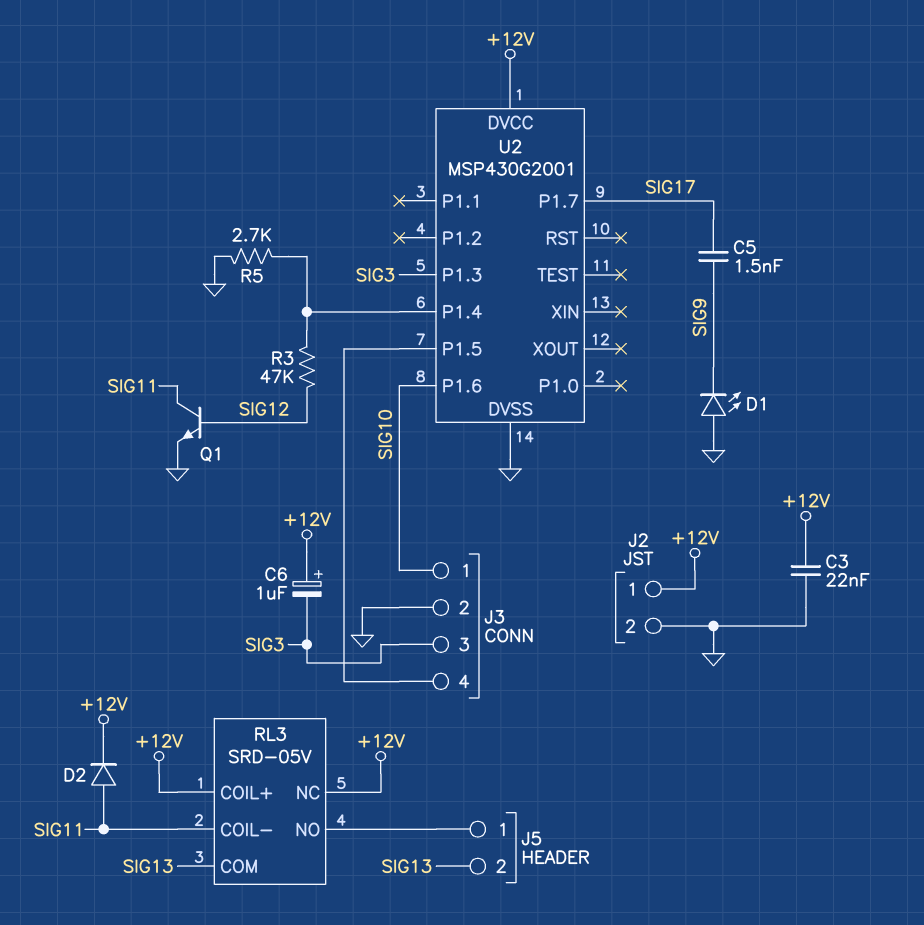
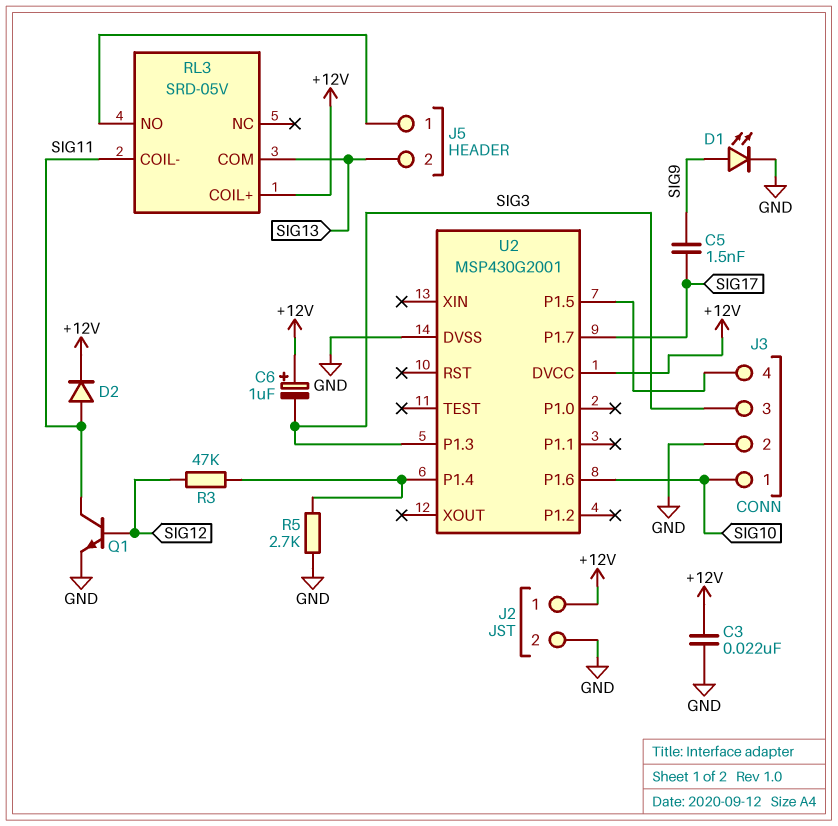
D1: LED (A GND, K SIG9) -> LED (A SIG9, K GND)
RL3 pin NC: +12V -> none

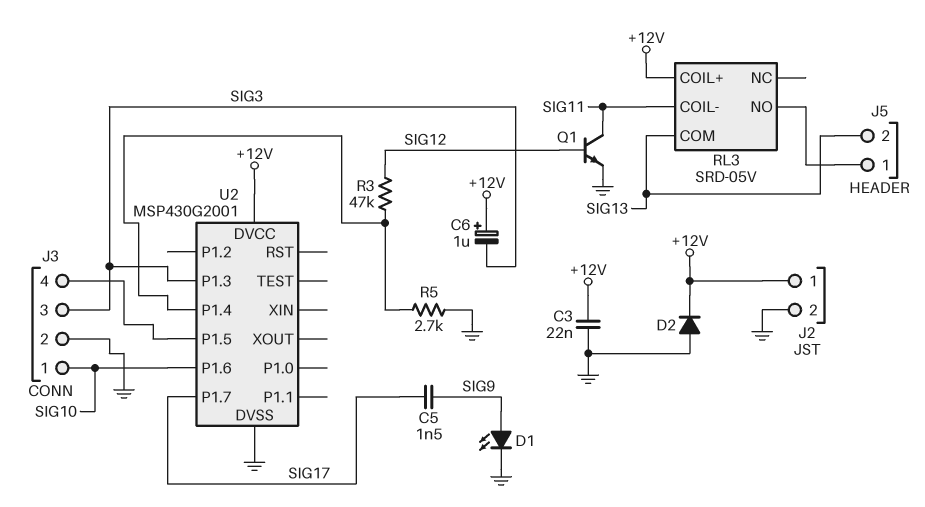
D2: diode (A SIG11, K +12V) -> diode (A GND, K +12V)

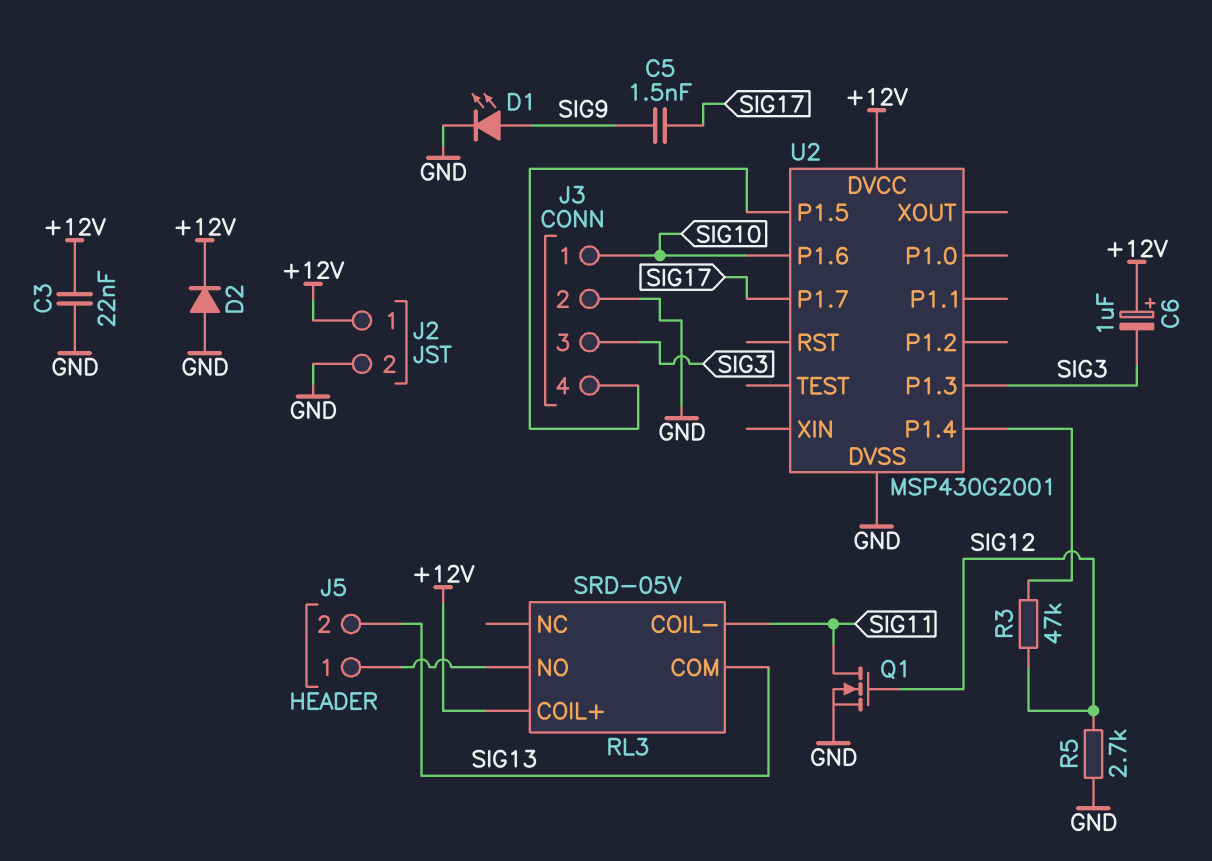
Q1: NPN (B SIG12, C SIG11, E GND) -> NMOS (G SIG12, D SIG11, S GND)
R5: 2.7k (GND, U2/P1.4) -> 2.7k (GND, SIG12)

